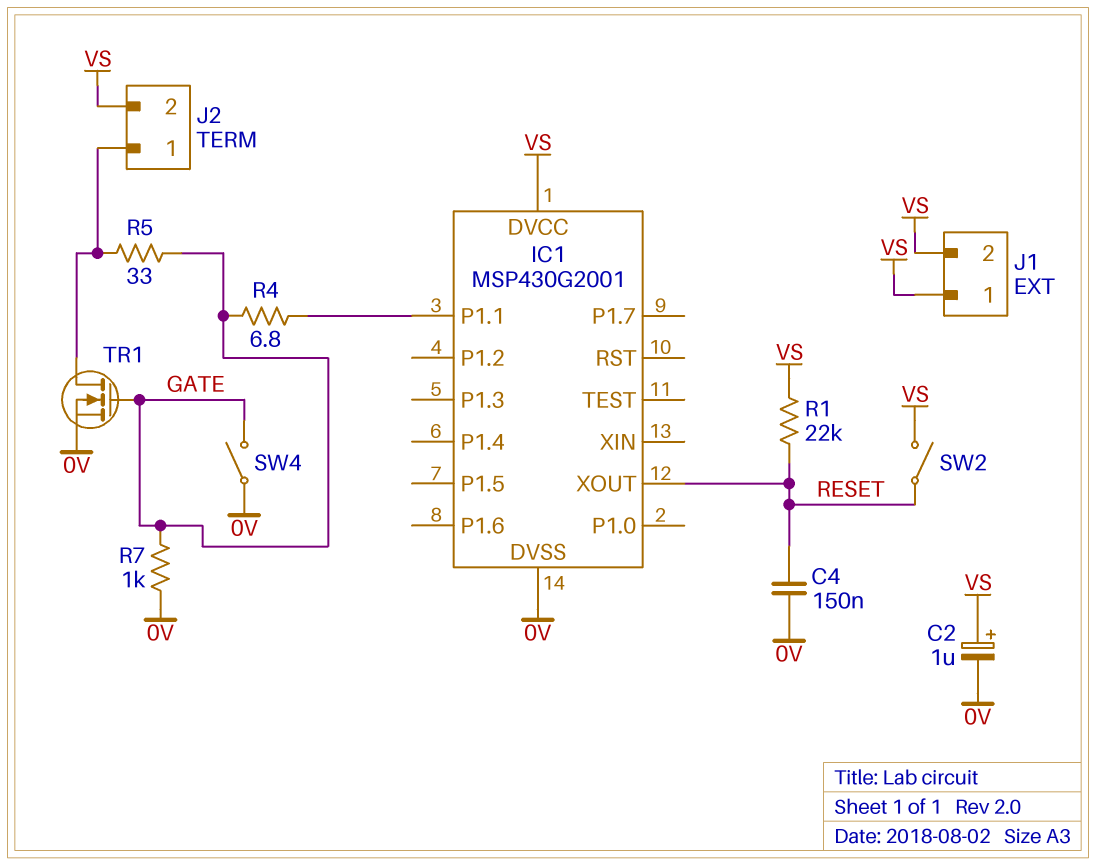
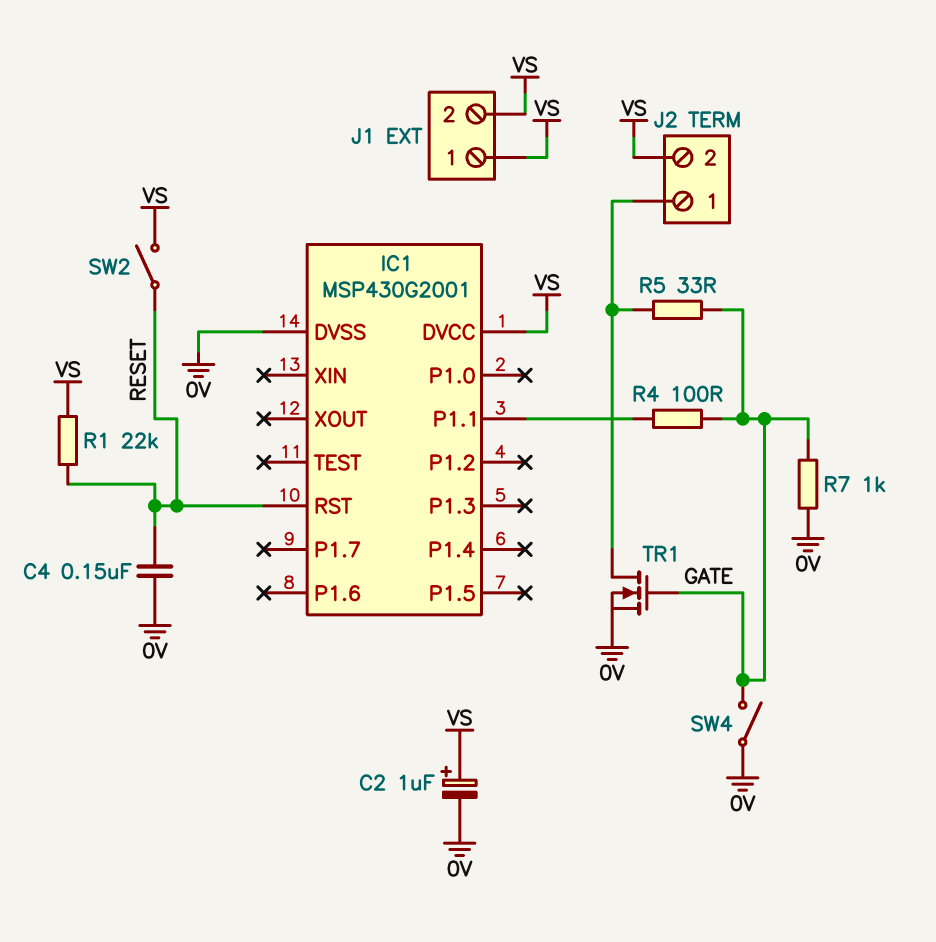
IC1 pin RST: none -> RESET
IC1 pin XOUT: RESET -> none
R4: 6.8 (GATE, IC1/P1.1) -> 100 (GATE, IC1/P1.1)

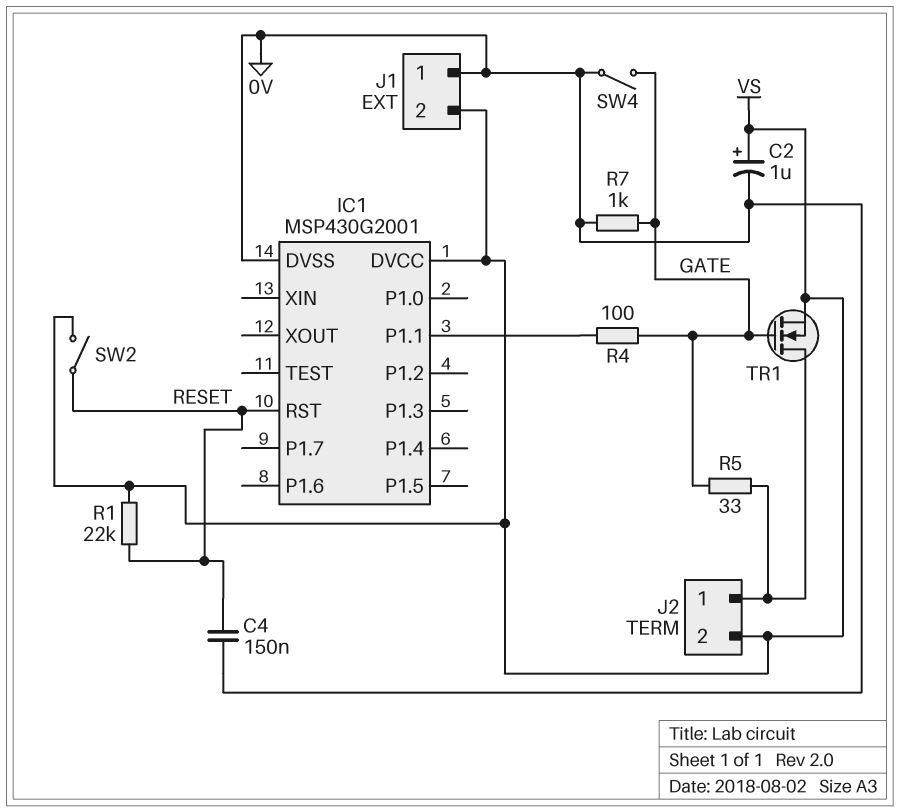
J1 pin 1: VS -> 0V
TR1: NMOS (G GATE, D J2/1, S 0V) -> NMOS (G GATE, D J2/1, S VS)

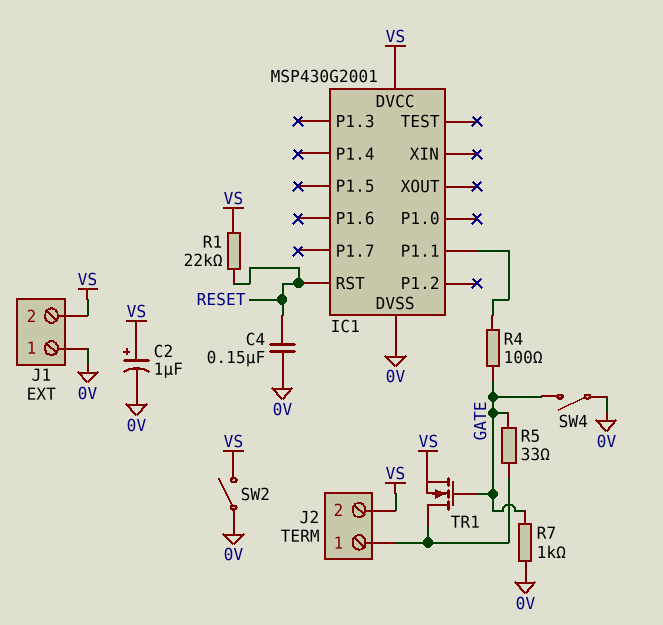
SW2: switch (RESET, VS) -> switch (0V, VS)

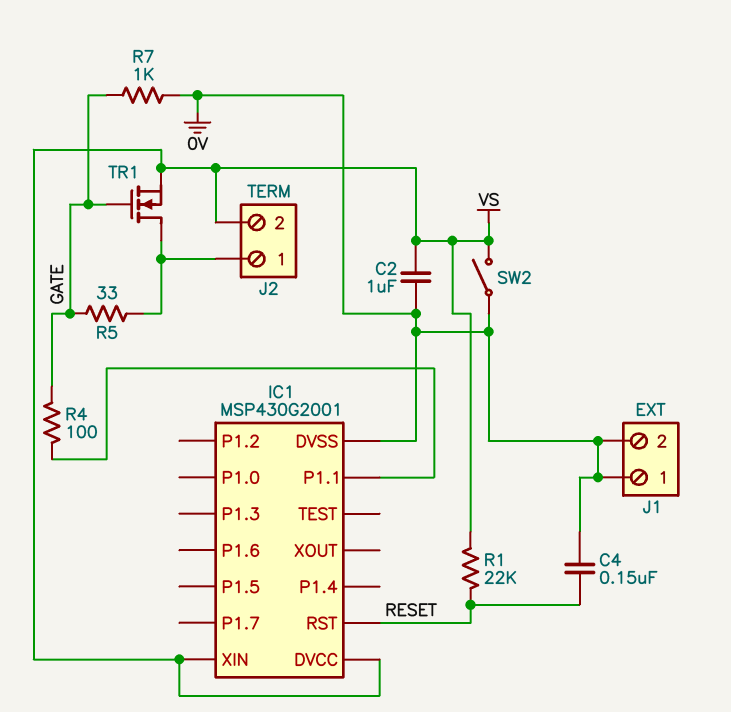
C2: 1uF (plus VS, minus 0V) -> 1uF (0V, VS)
IC1 pin XIN: none -> VS
J1 pin 2: VS -> 0V
SW4: switch (0V, GATE) -> none

